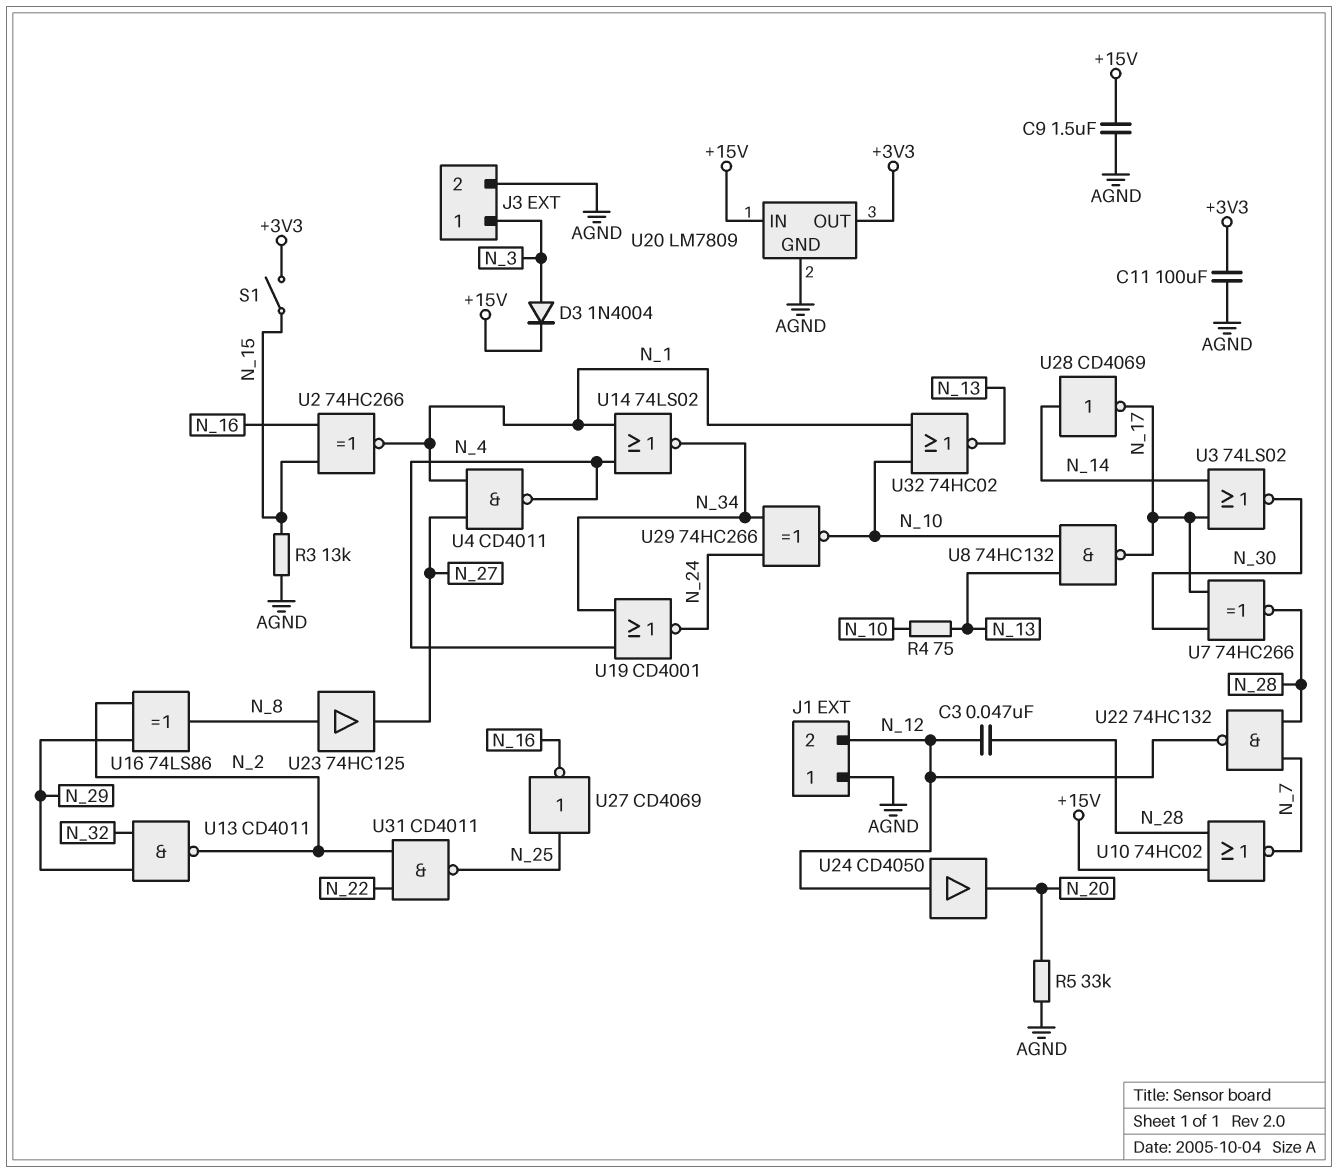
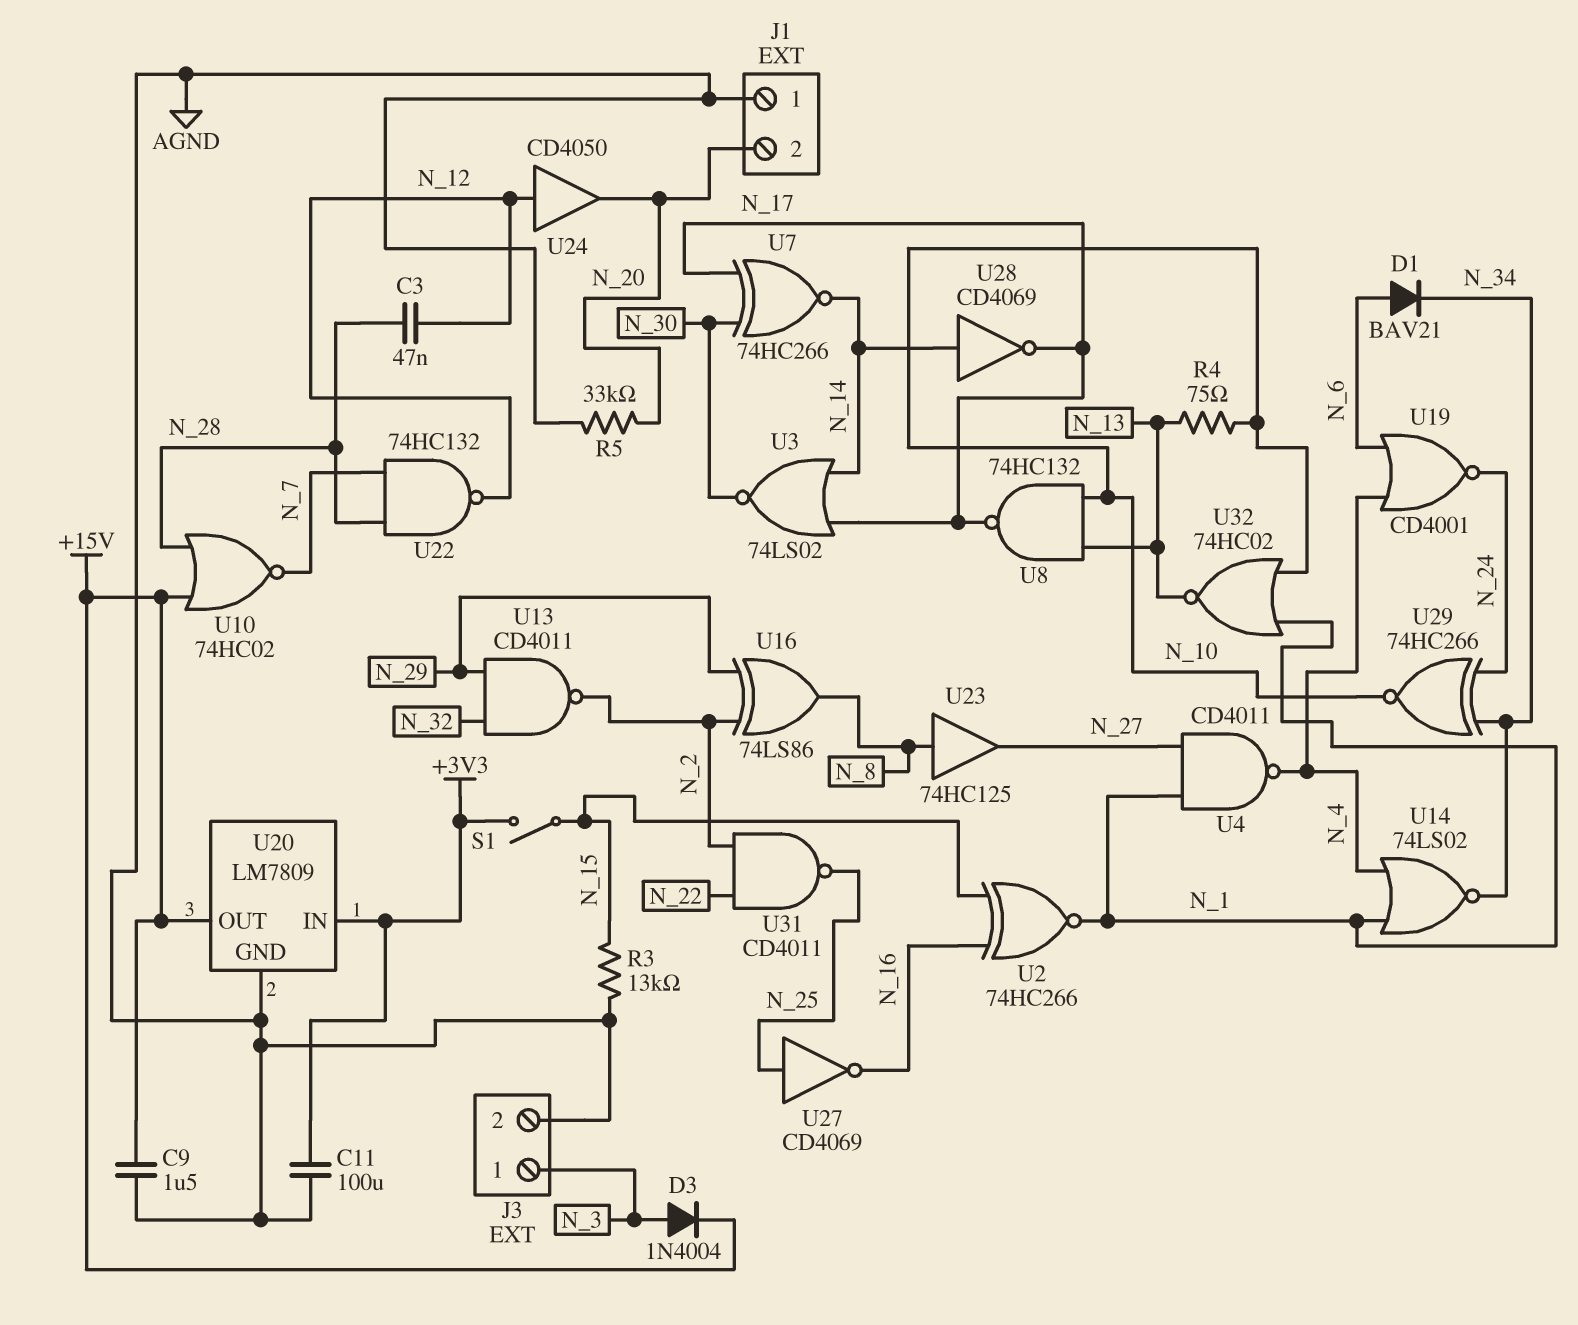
D1: none -> diode BAV21 (A N_6, K N_34)
J1 pin 2: N_12 -> N_20
U7: XNOR 74HC266 (in N_17, in N_30, out N_28) -> XNOR 74HC266 (in N_17, in N_30, out N_14)
U19: NOR CD4001 (in N_4, in N_34, out N_24) -> NOR CD4001 (in N_4, in N_6, out N_24)
U20 pin IN: +15V -> +3V3
U20 pin OUT: +3V3 -> +15V

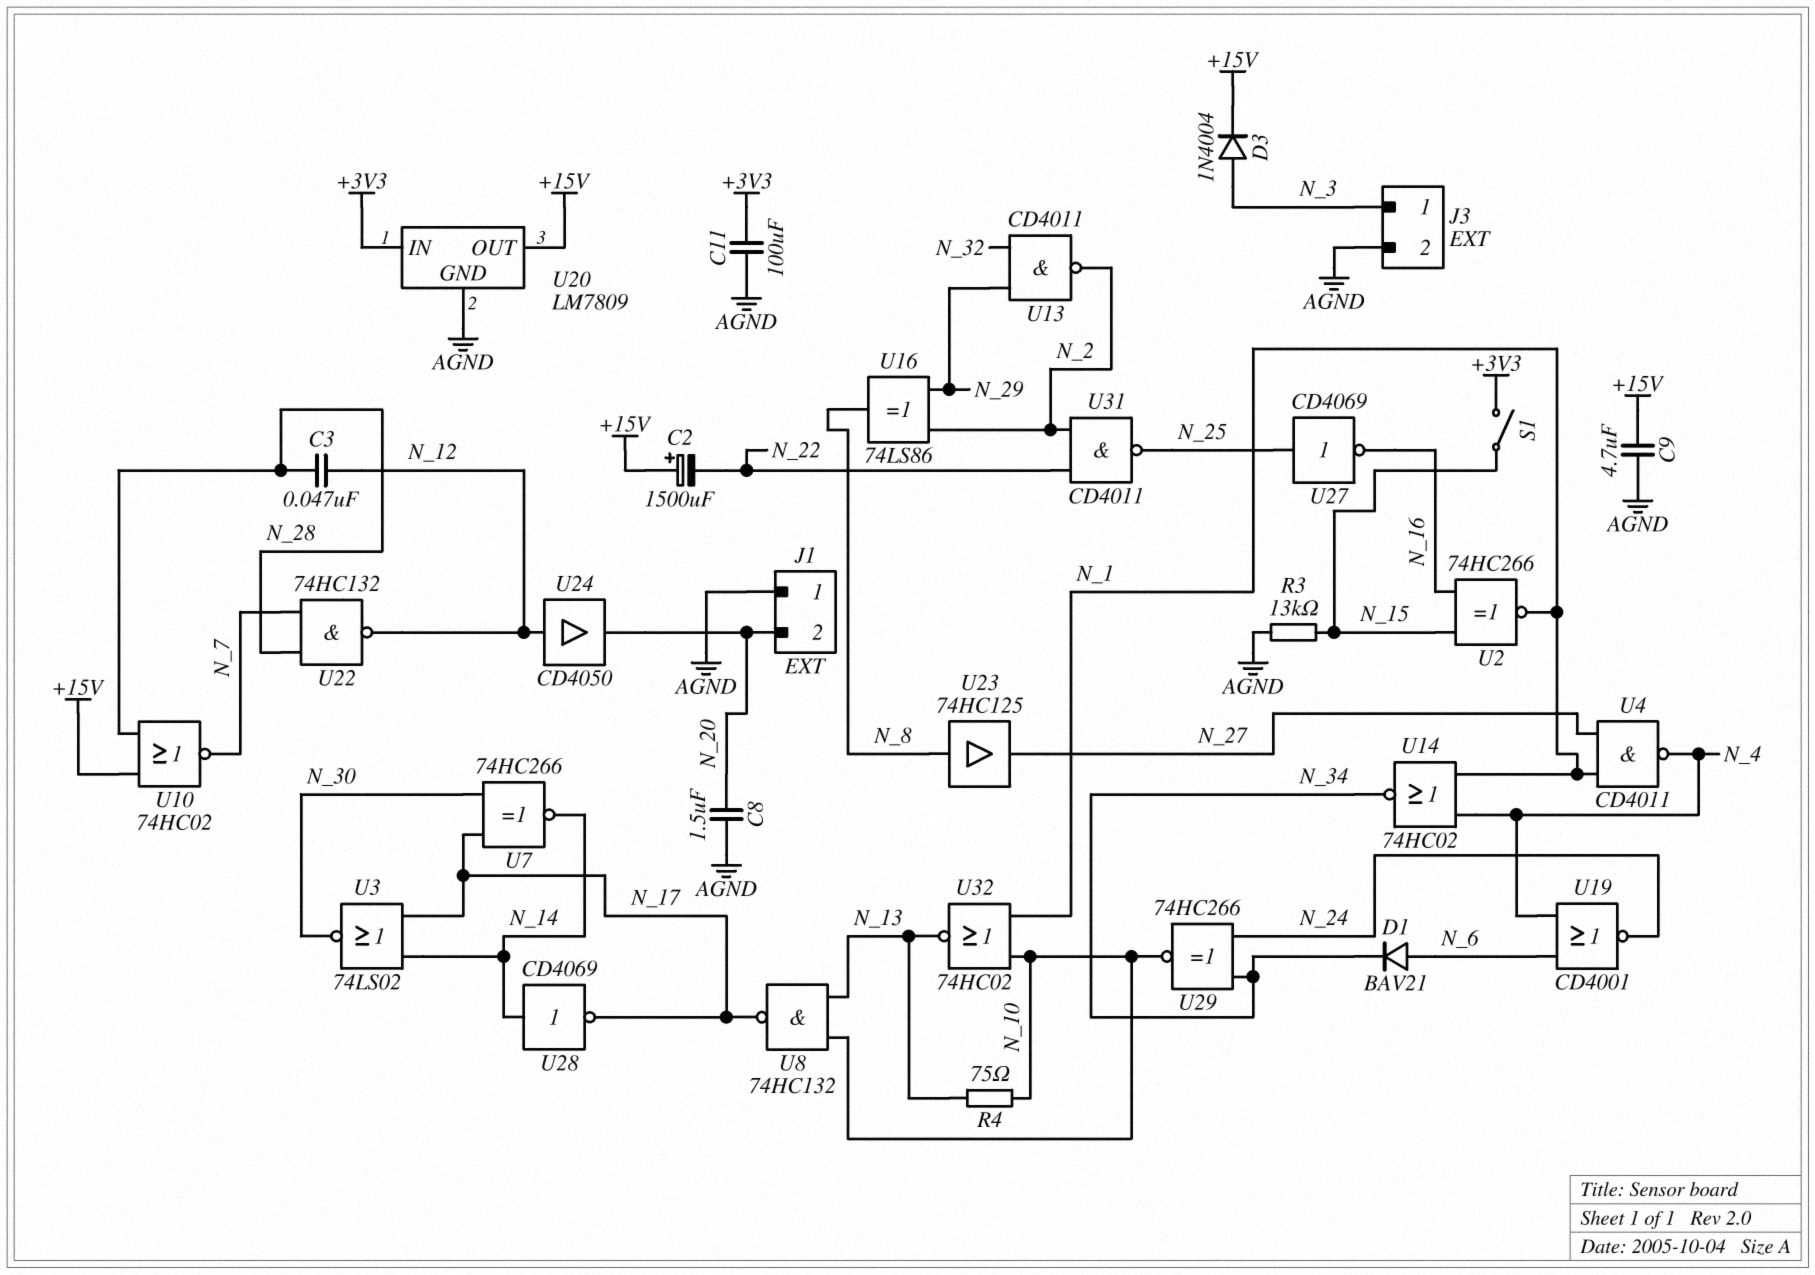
C2: none -> 1500uF (plus +15V, minus N_22)
C8: none -> 1.5uF (AGND, N_20)
C9: 1.5uF (+15V, AGND) -> 4.7uF (+15V, AGND)
R5: 33k (AGND, N_20) -> none
U14: NOR 74LS02 (in N_1, in N_4, out N_34) -> NOR 74HC02 (in N_1, in N_4, out N_34)

